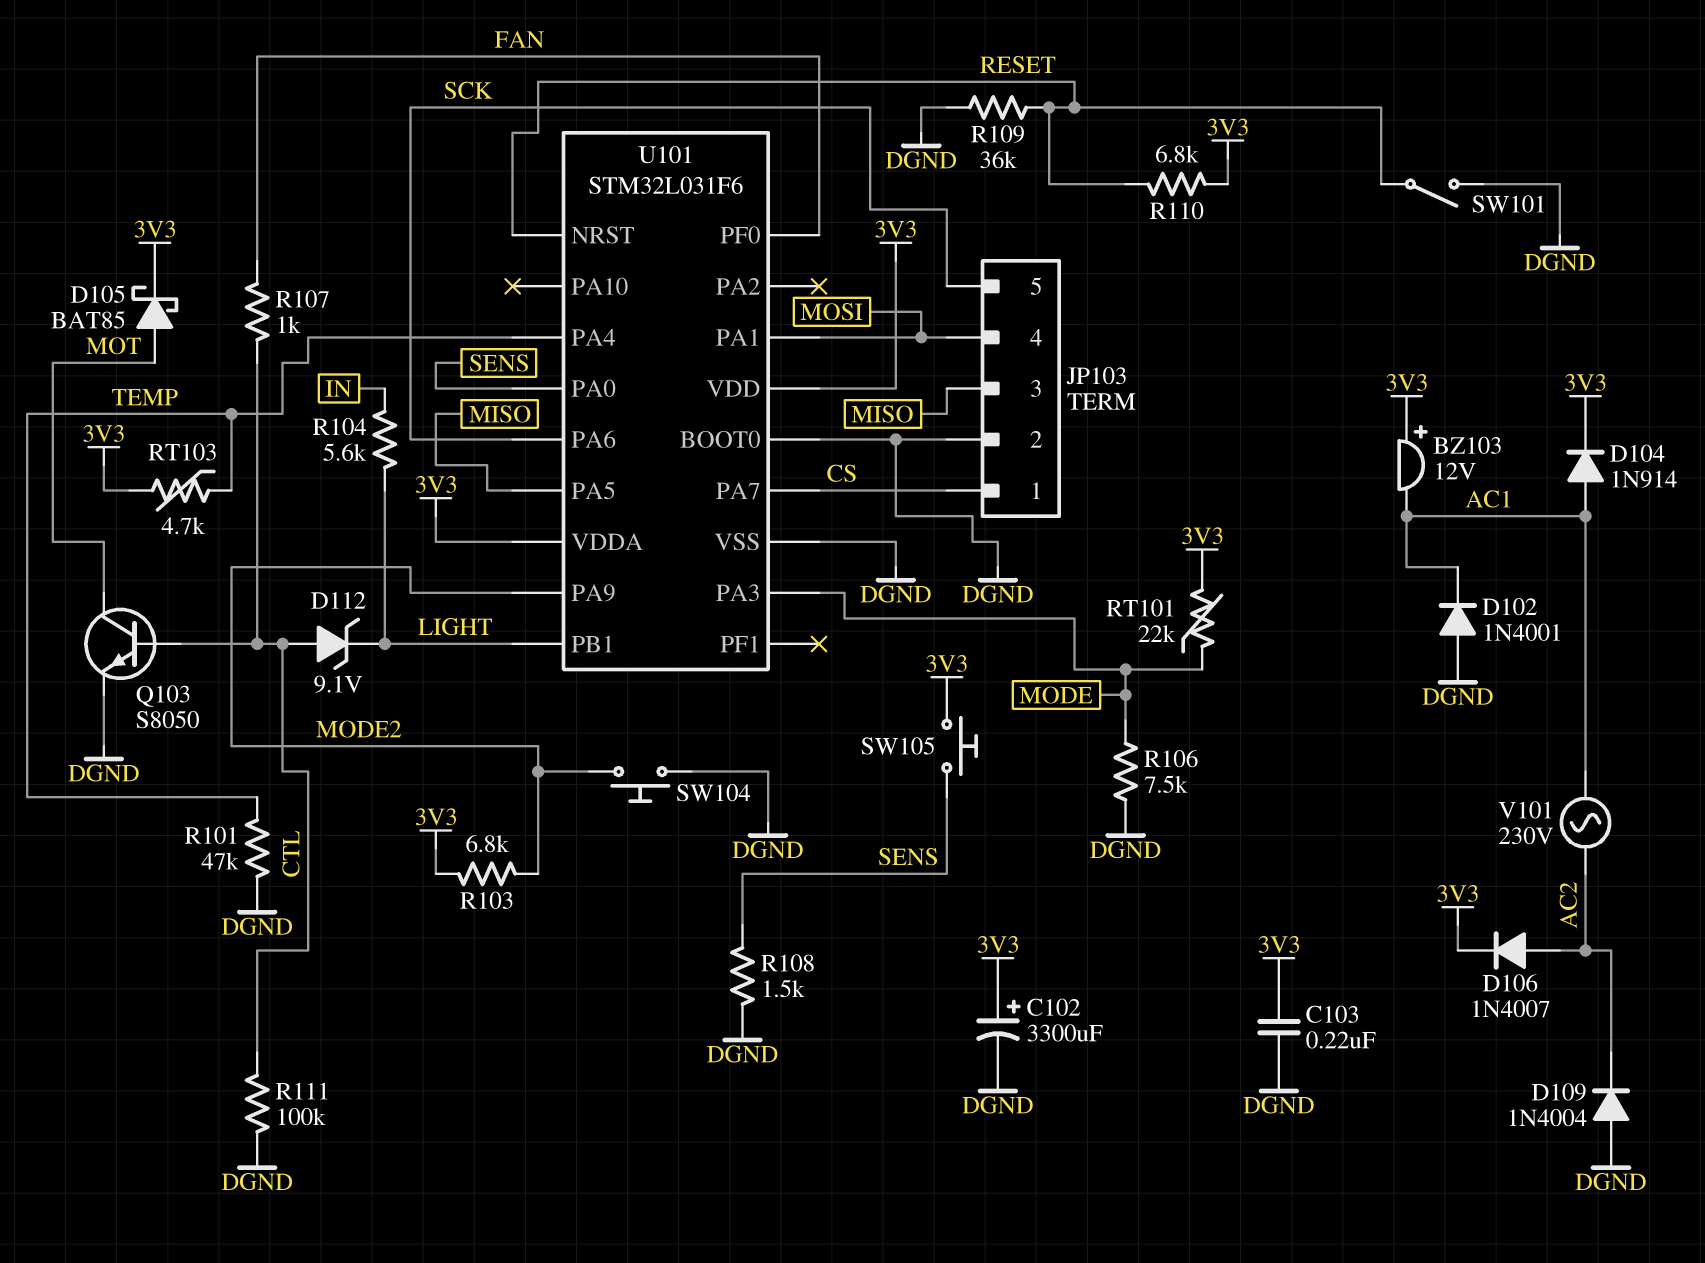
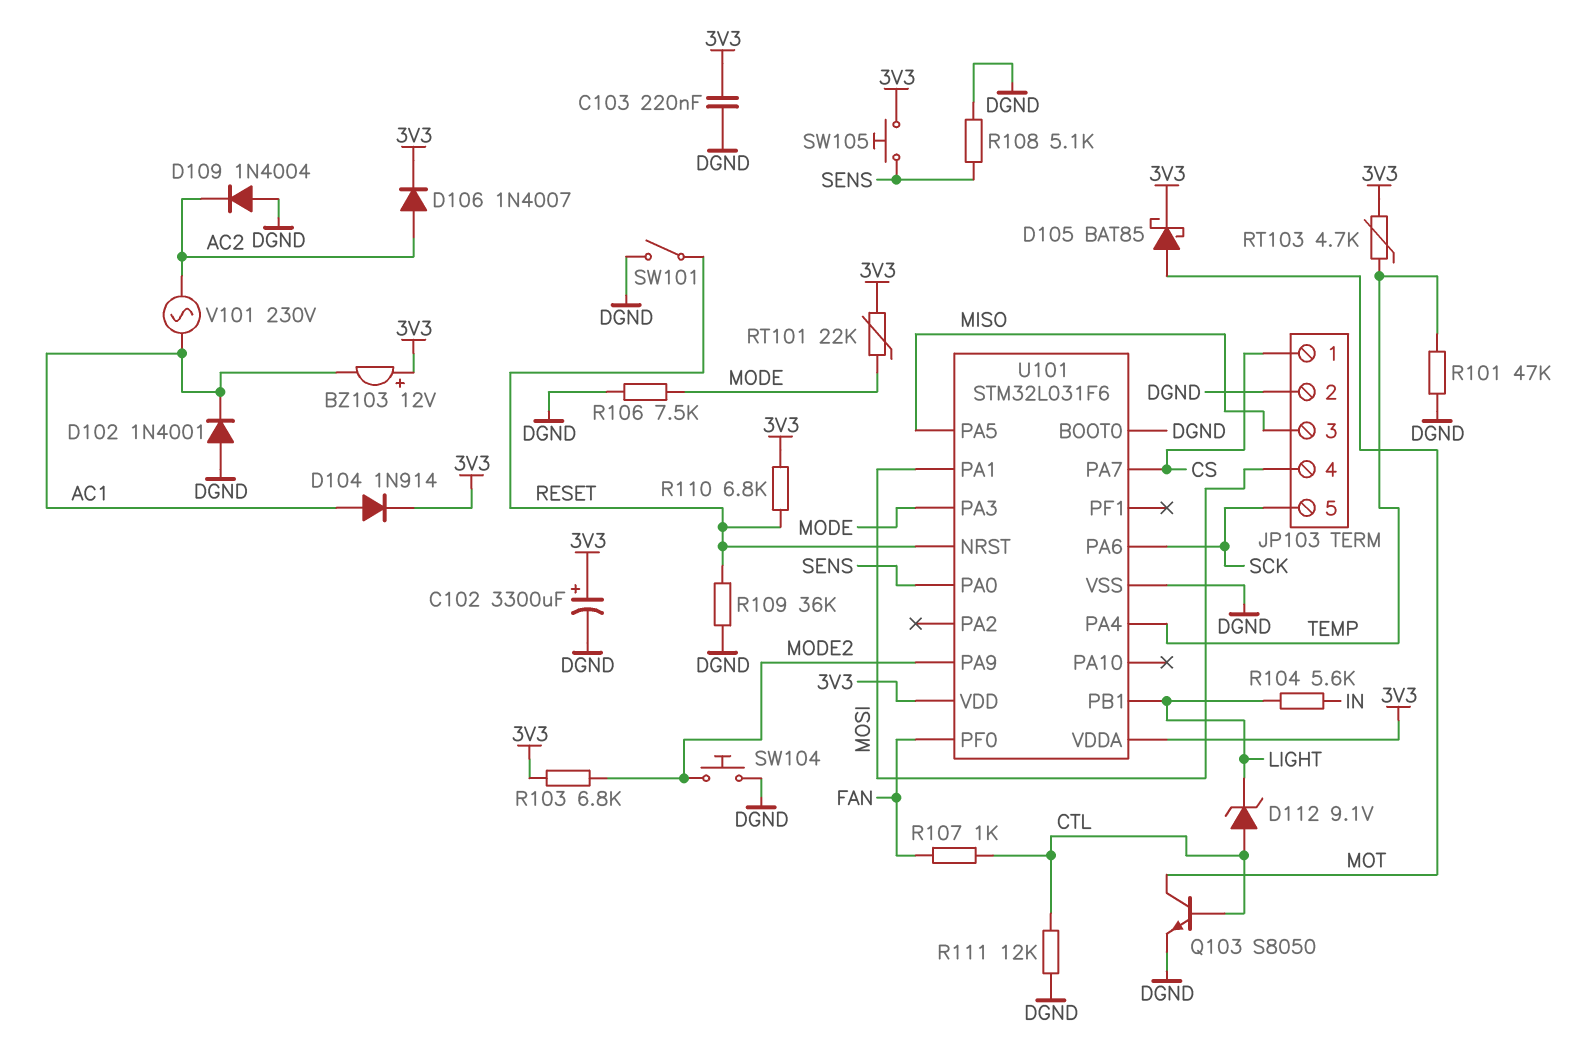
R108: 1.5k (DGND, SENS) -> 5.1k (DGND, SENS)
R111: 100k (CTL, DGND) -> 12k (CTL, DGND)

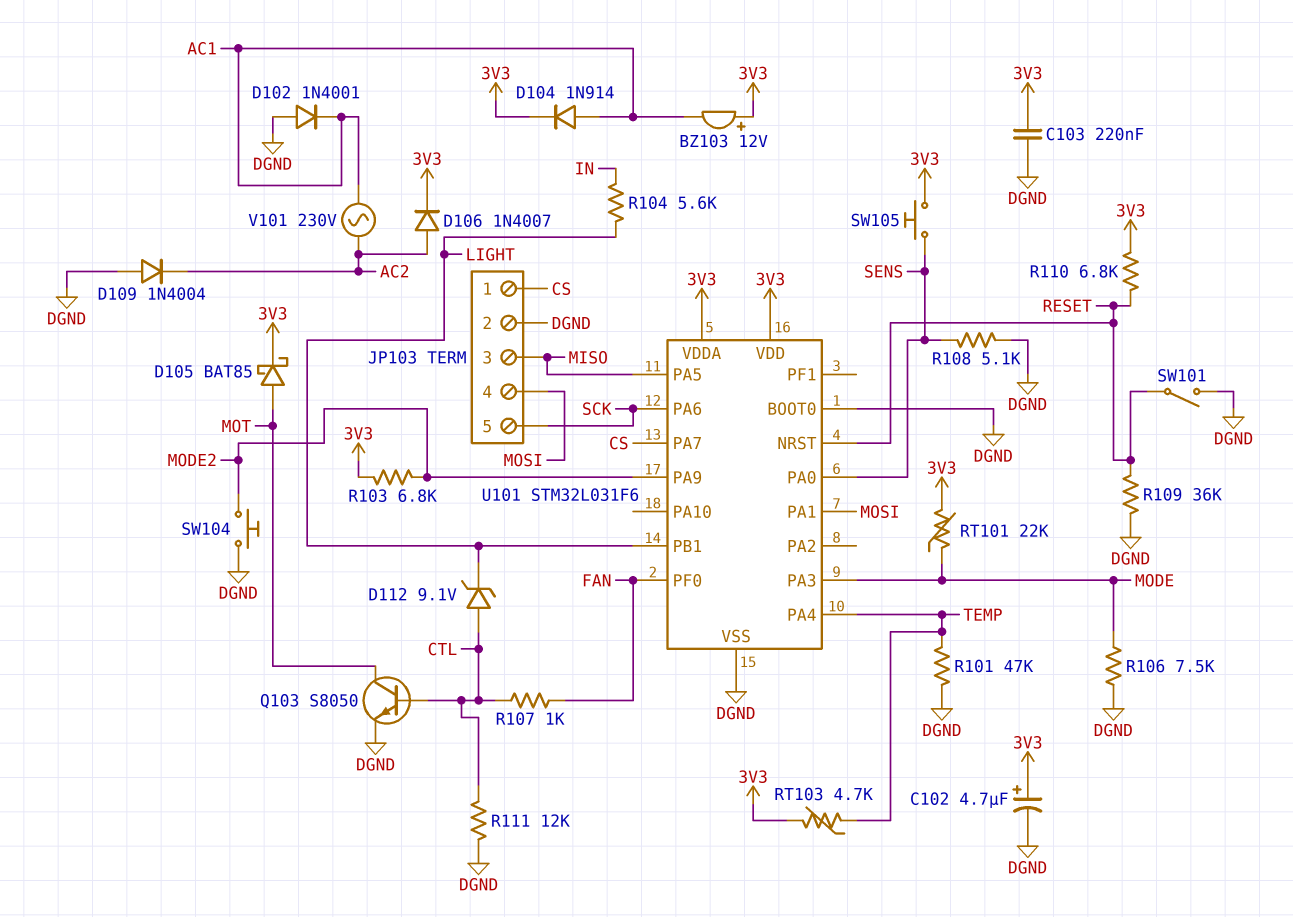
C102: 3300uF (plus 3V3, minus DGND) -> 4.7uF (plus 3V3, minus DGND)

